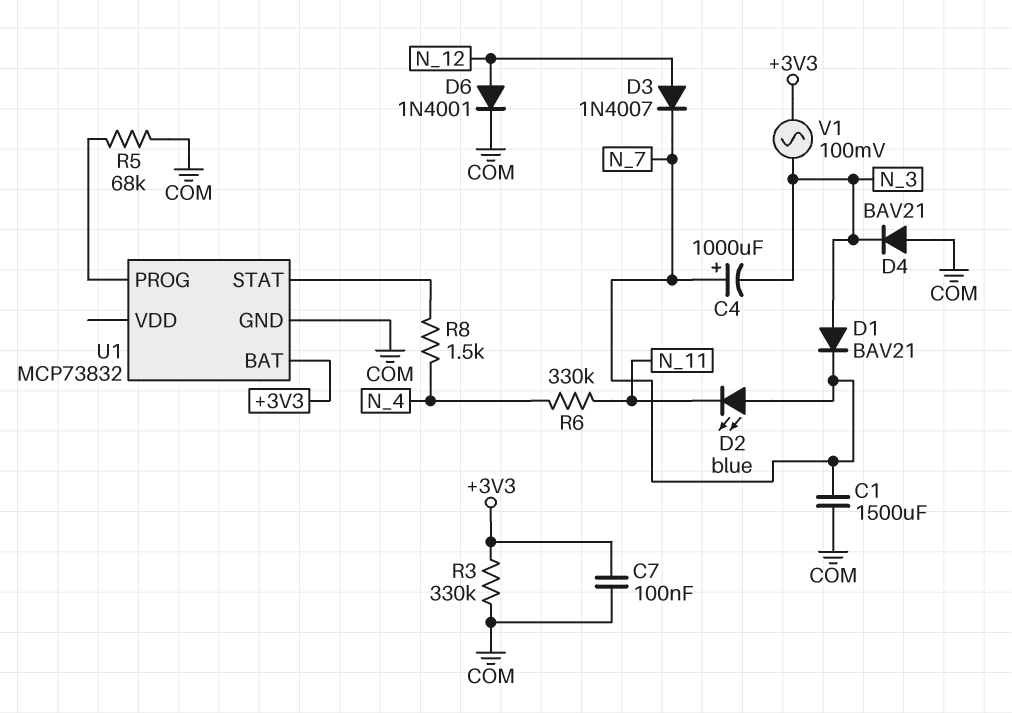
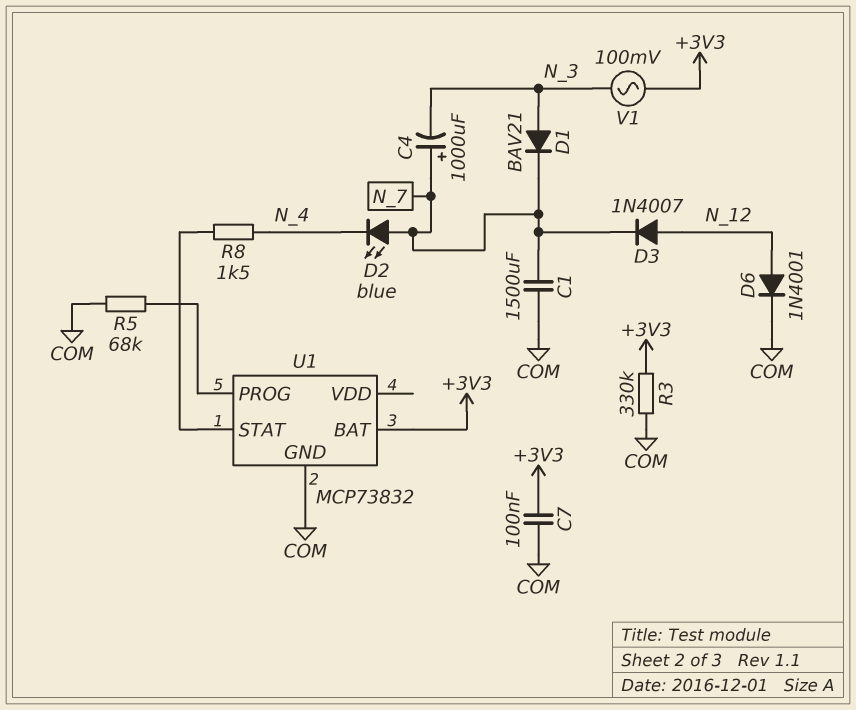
D2: LED blue (A N_7, K N_11) -> LED blue (A N_7, K N_4)
D4: diode BAV21 (A COM, K N_3) -> none
R6: 330k (N_4, N_11) -> none

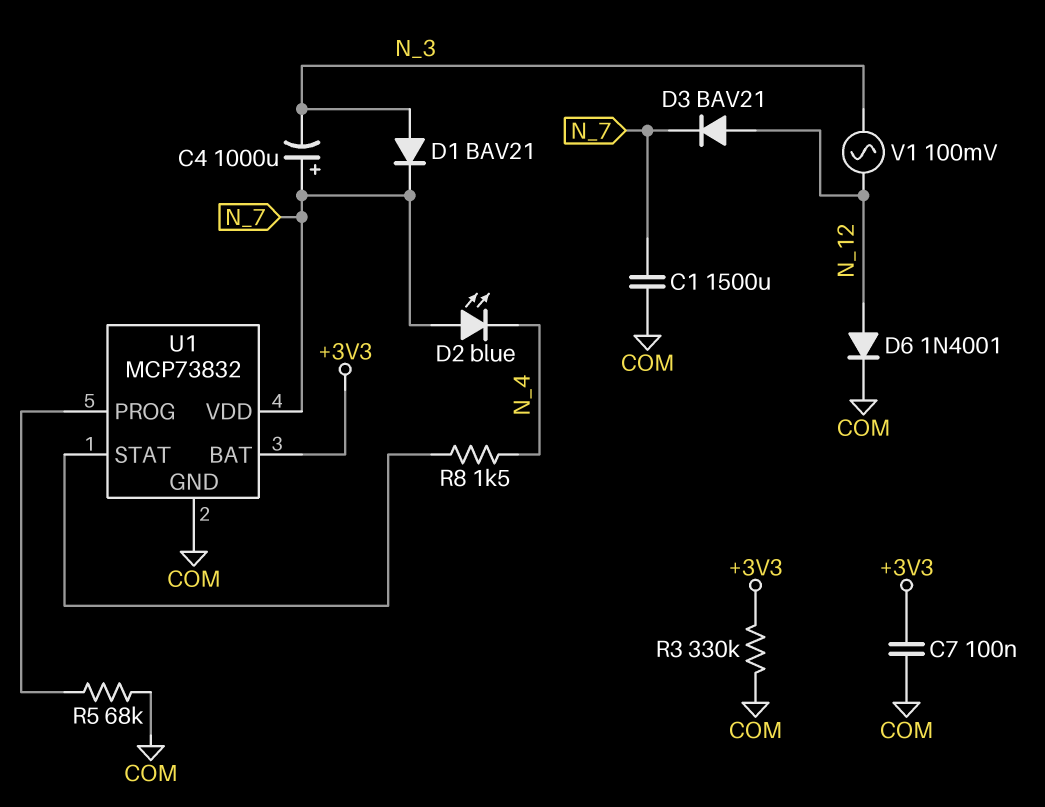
D3: diode 1N4007 (A N_12, K N_7) -> diode BAV21 (A N_12, K N_7)
U1 pin VDD: none -> N_7
V1: AC 100mV (+3V3, N_3) -> AC 100mV (N_3, N_12)

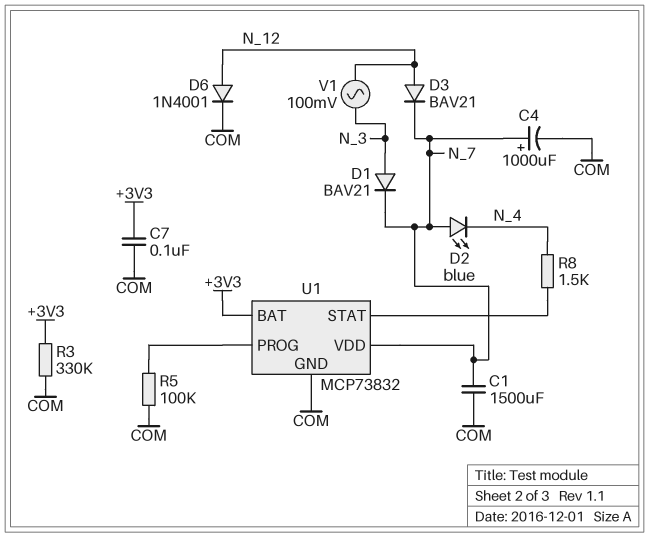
C4: 1000uF (plus N_7, minus N_3) -> 1000uF (plus N_7, minus COM)
R5: 68k (COM, U1/PROG) -> 100k (COM, U1/PROG)

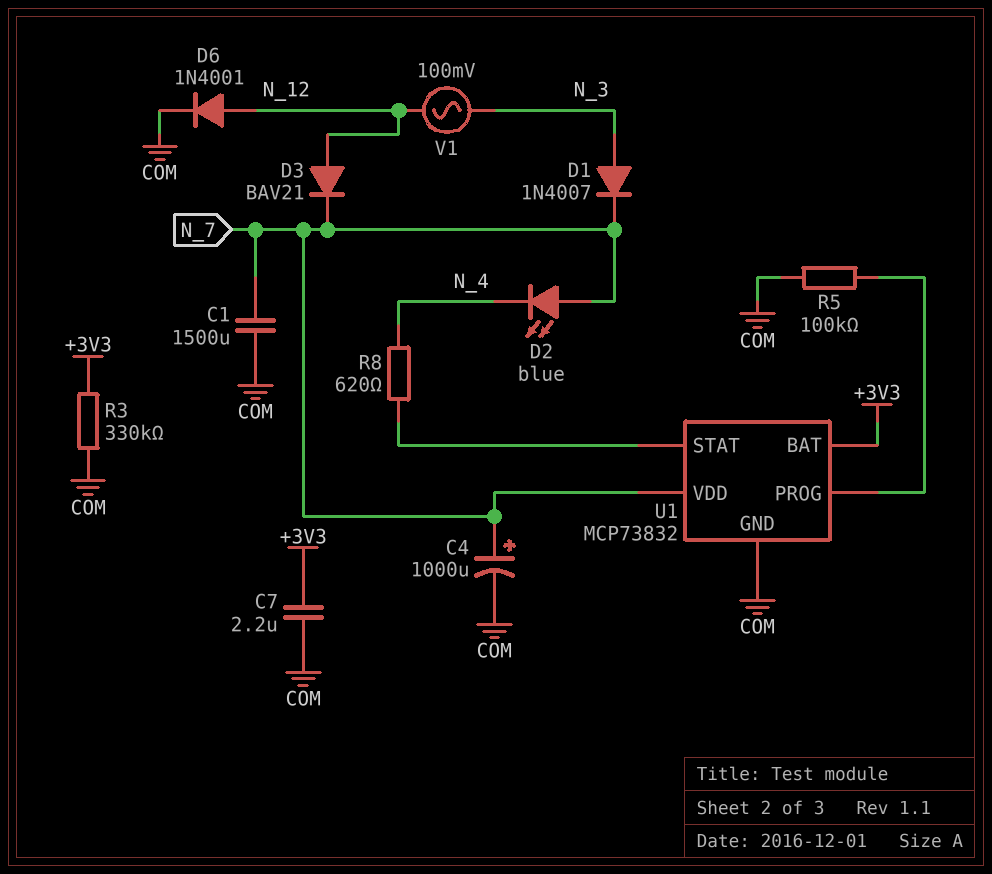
C7: 100nF (+3V3, COM) -> 2.2uF (+3V3, COM)
D1: diode BAV21 (A N_3, K N_7) -> diode 1N4007 (A N_3, K N_7)
R8: 1.5k (N_4, U1/STAT) -> 620 (N_4, U1/STAT)

